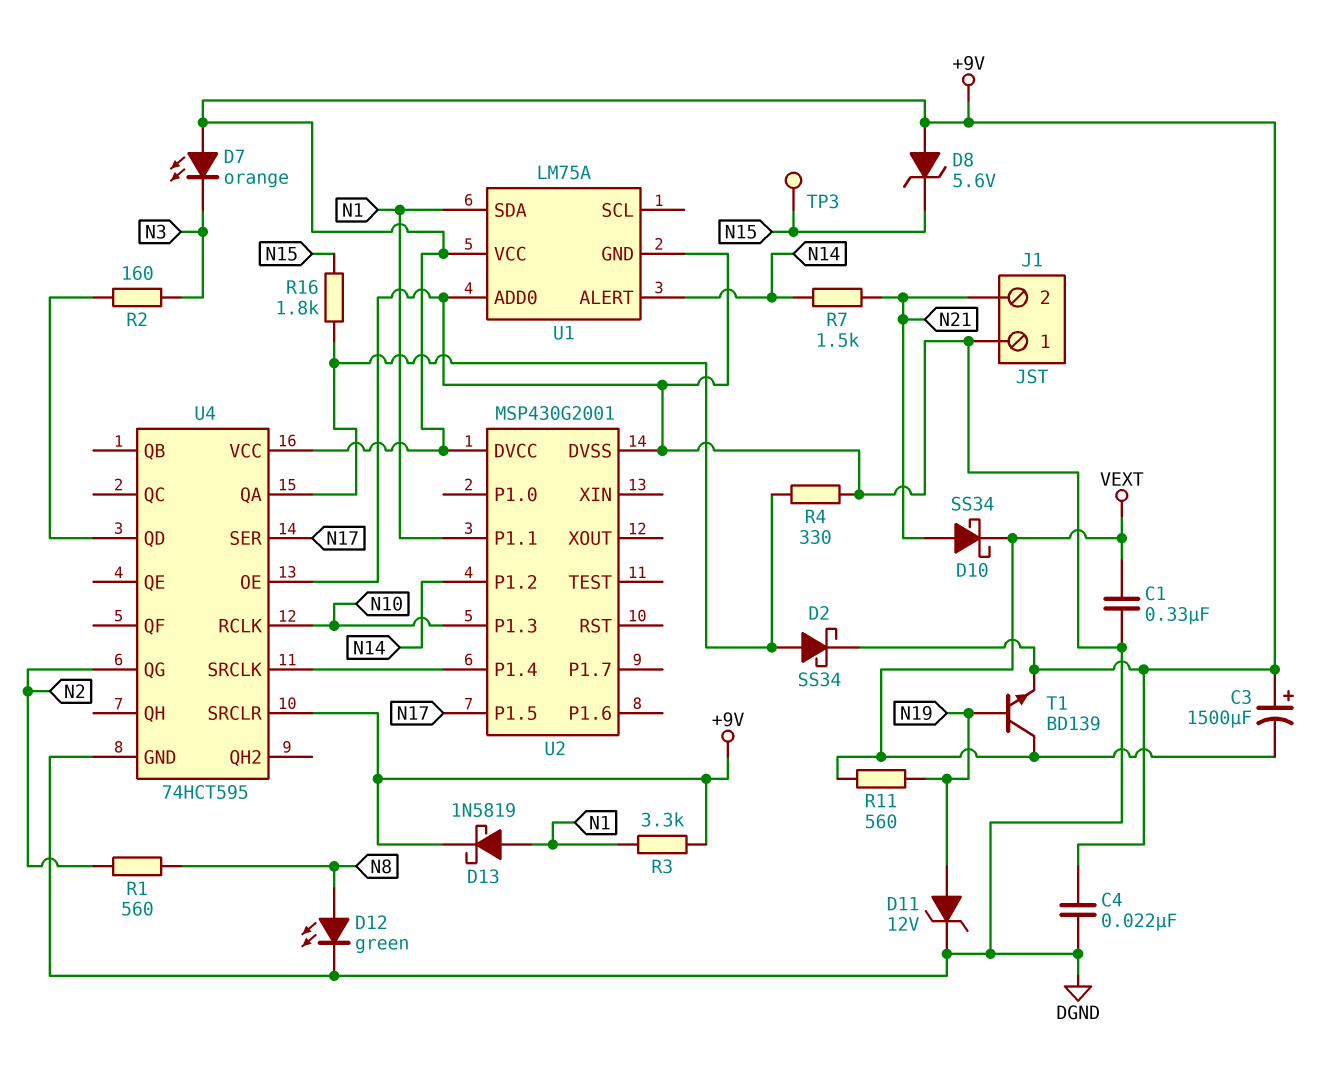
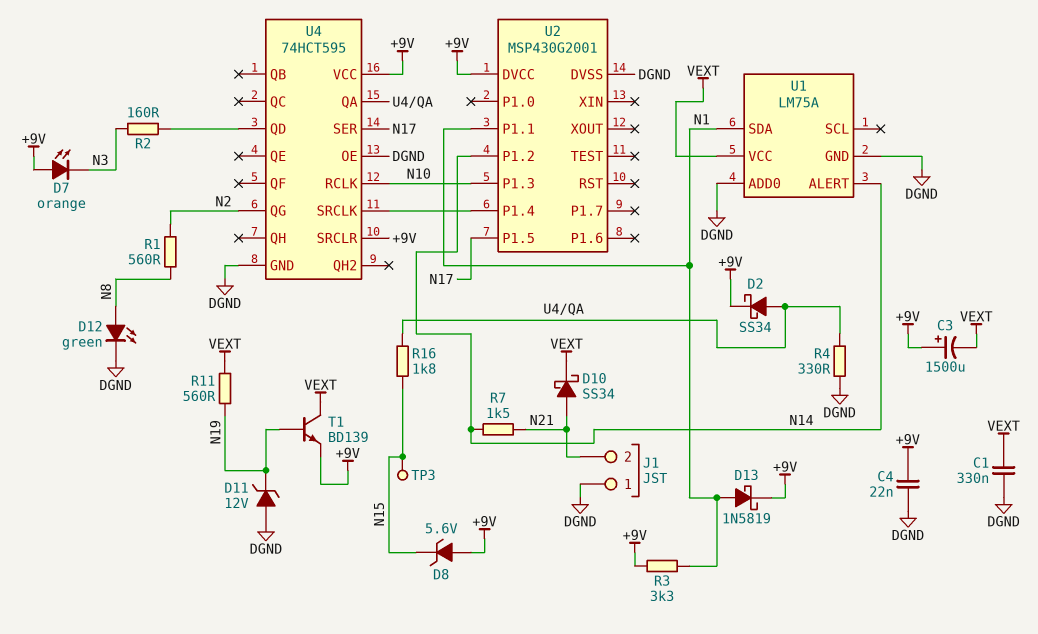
D11: zener 12V (A N19, K DGND) -> zener 12V (A DGND, K N19)
U1 pin VCC: +9V -> VEXT

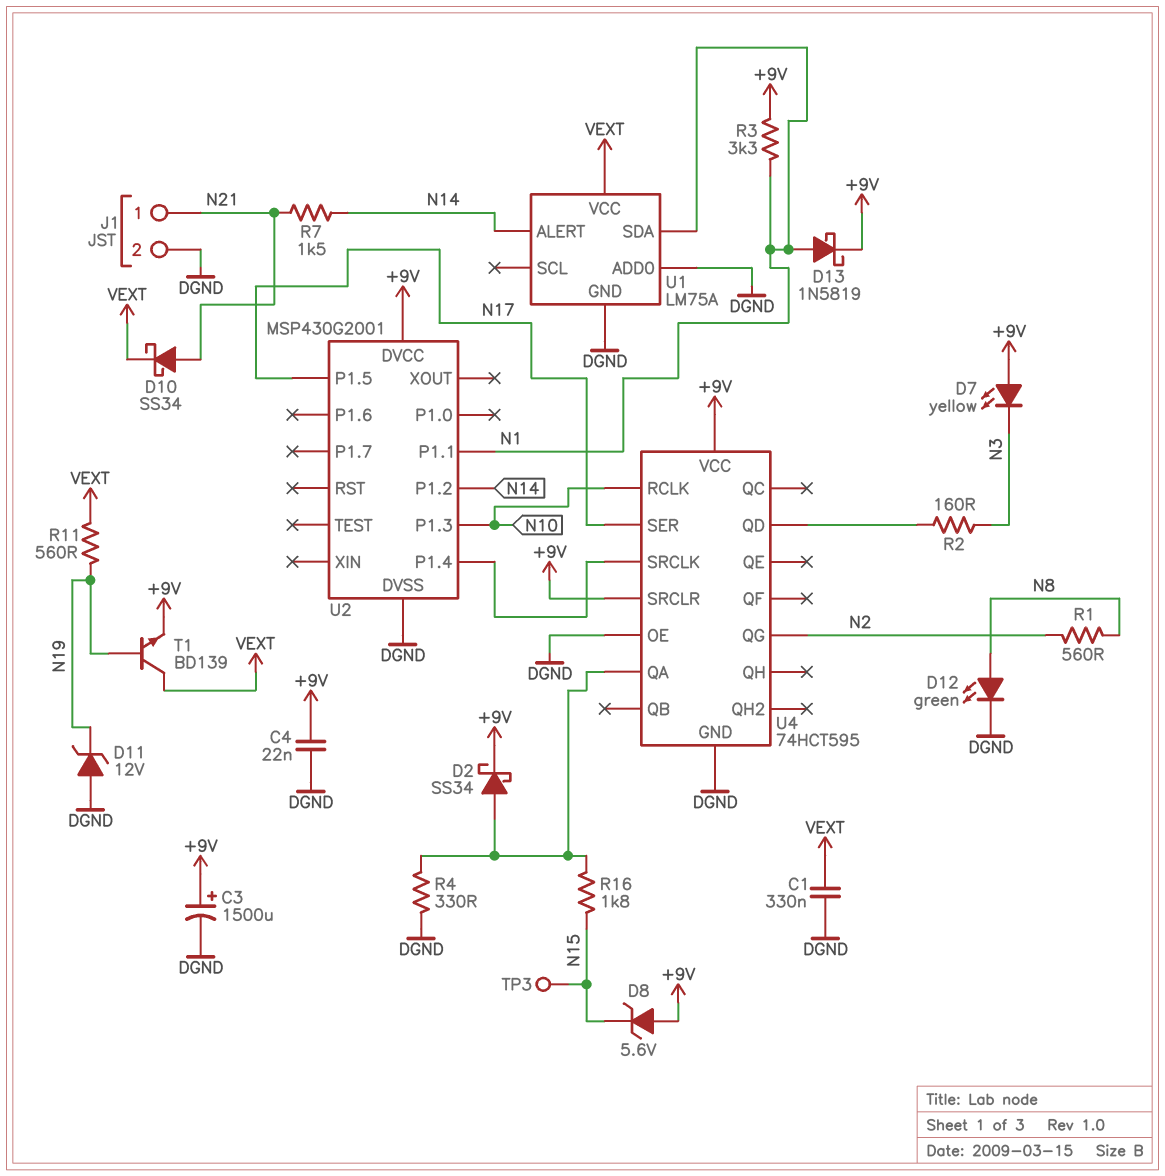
C3: 1500uF (plus +9V, minus VEXT) -> 1500uF (plus +9V, minus DGND)
D7: LED orange (A +9V, K N3) -> LED yellow (A +9V, K N3)
J1 pin 1: DGND -> N21
J1 pin 2: N21 -> DGND

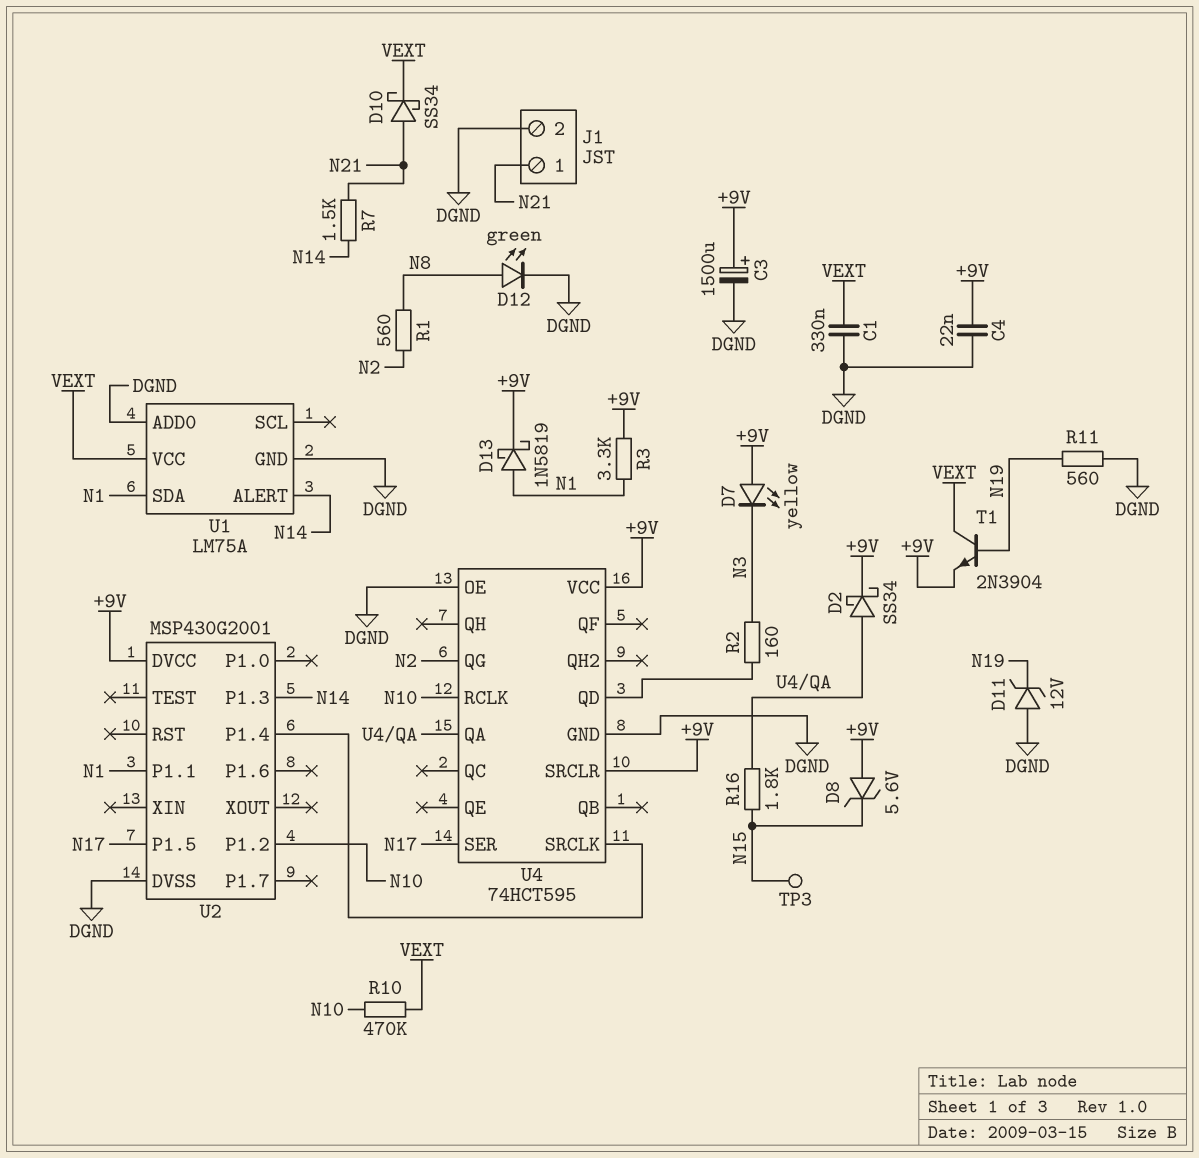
R4: 330 (DGND, U4/QA) -> none
R10: none -> 470k (N10, VEXT)
R11: 560 (N19, VEXT) -> 560 (DGND, N19)
T1: NPN BD139 (B N19, C VEXT, E +9V) -> NPN 2N3904 (B N19, C VEXT, E +9V)
U2 pin P1.2: N14 -> N10
U2 pin P1.3: N10 -> N14

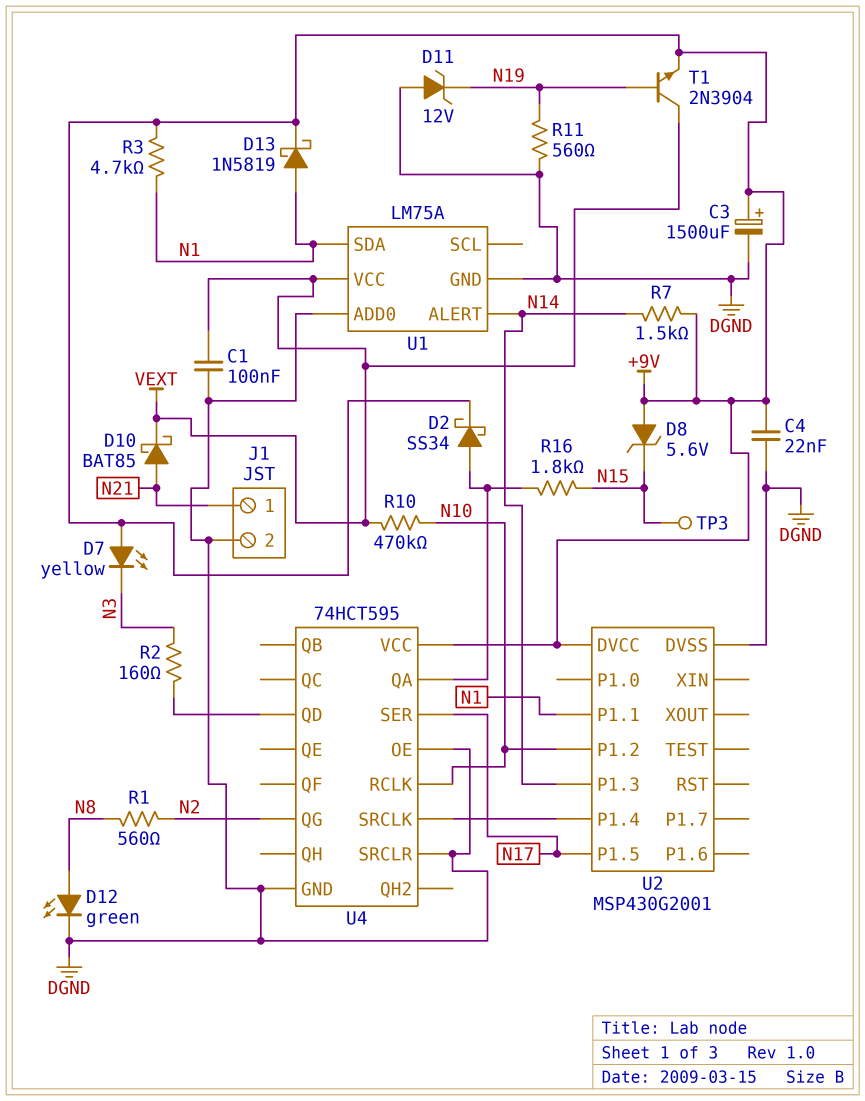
C1: 330nF (DGND, VEXT) -> 100nF (DGND, VEXT)
D10: schottky SS34 (A N21, K VEXT) -> schottky BAT85 (A N21, K VEXT)
R3: 3.3k (+9V, N1) -> 4.7k (+9V, N1)
R7: 1.5k (N14, N21) -> 1.5k (+9V, N14)
U4 pin SRCLR: +9V -> DGND

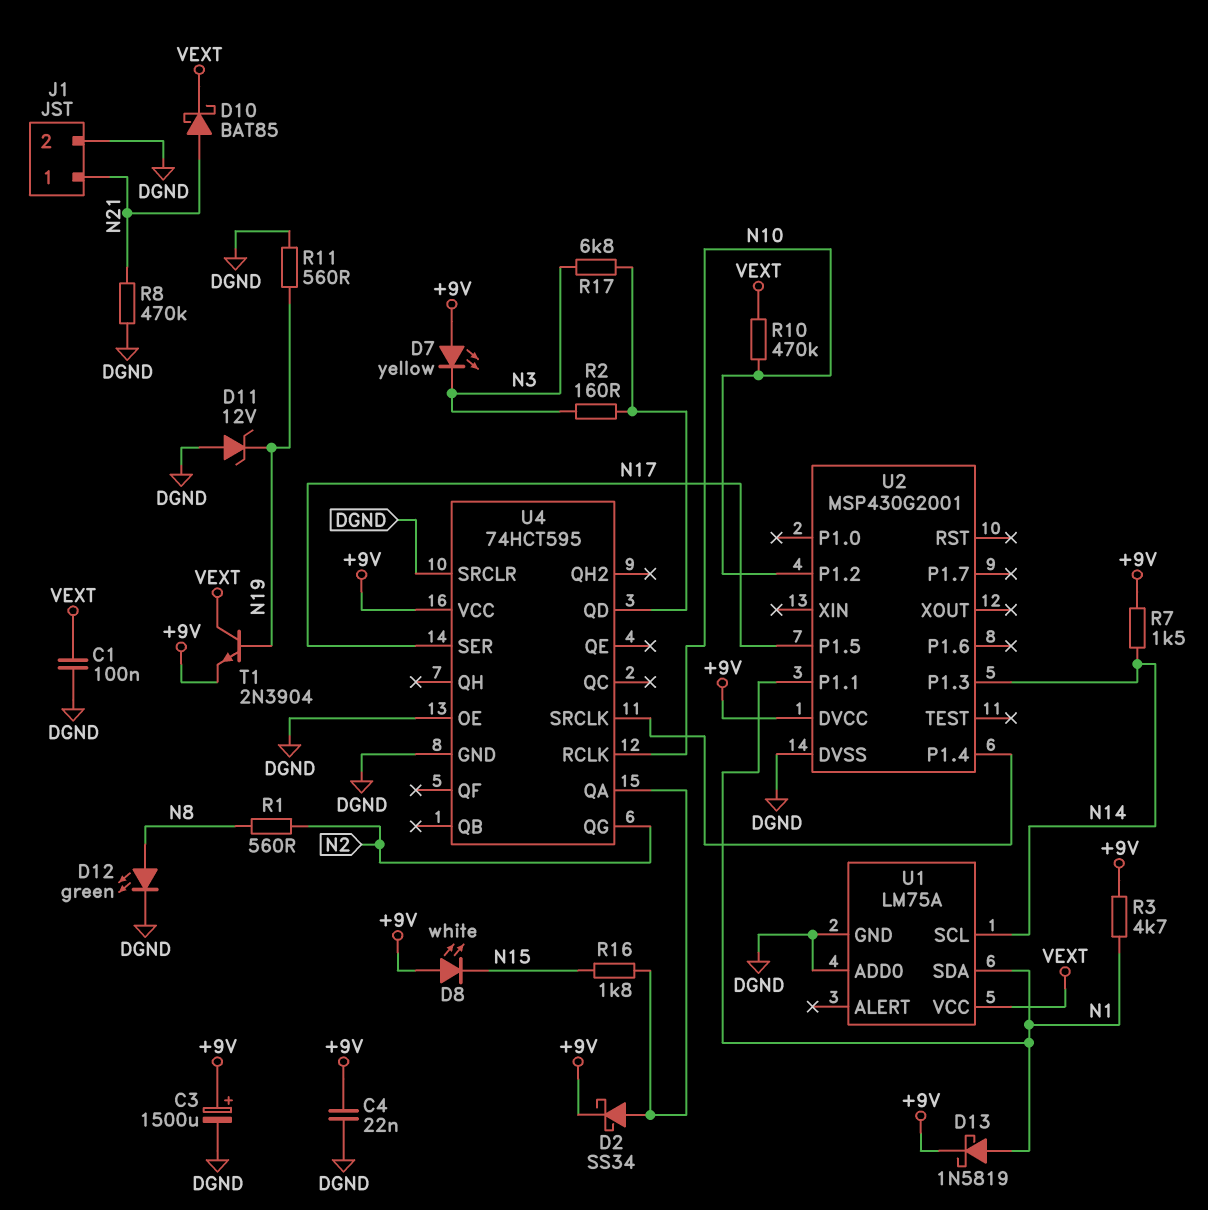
D8: zener 5.6V (A +9V, K N15) -> LED white (A +9V, K N15)
R8: none -> 470k (DGND, N21)
R17: none -> 6.8k (N3, U4/QD)
TP3: test point (N15) -> none
U1 pin ALERT: N14 -> none
U1 pin SCL: none -> N14

